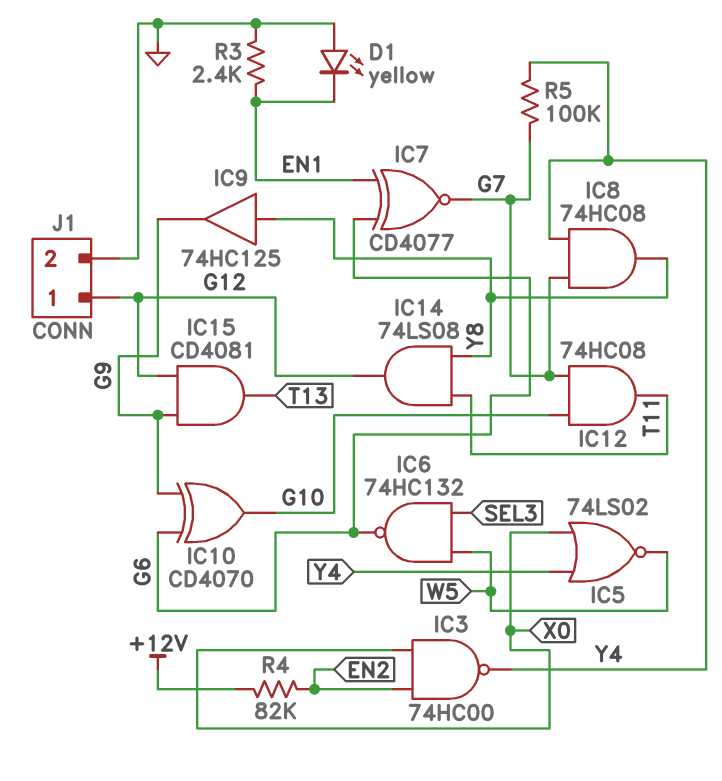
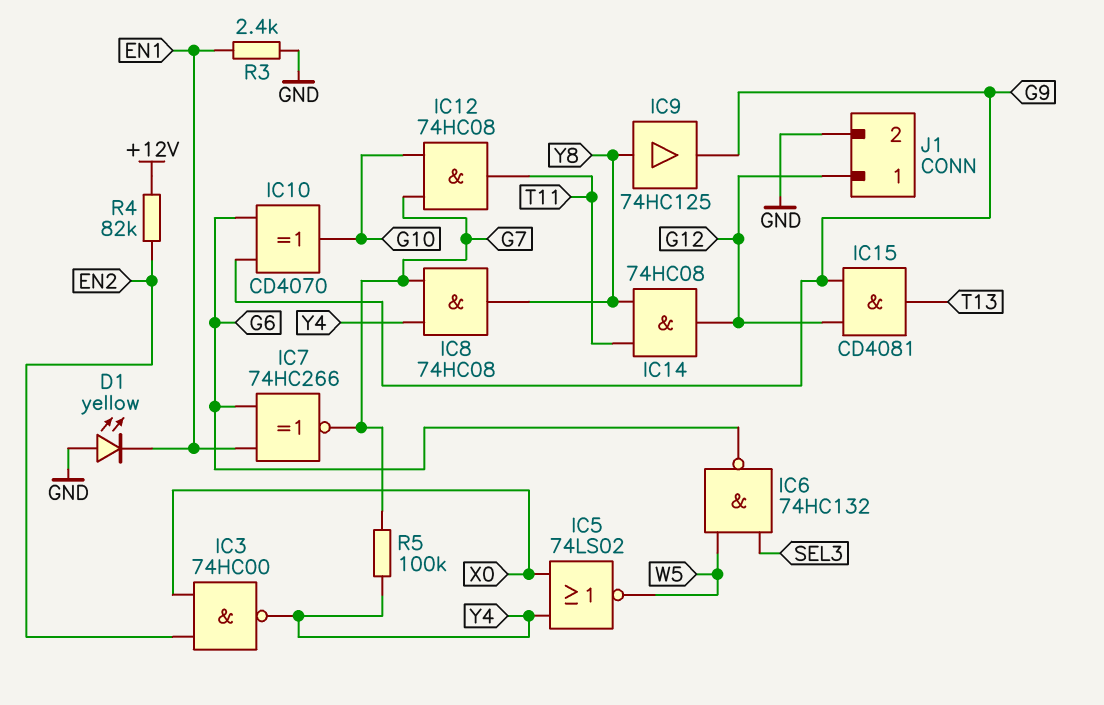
IC7: XNOR CD4077 (in EN1, in G6, out G7) -> XNOR 74HC266 (in EN1, in G6, out G7)
IC14: AND 74LS08 (in T11, in Y8, out G12) -> AND 74HC08 (in T11, in Y8, out G12)

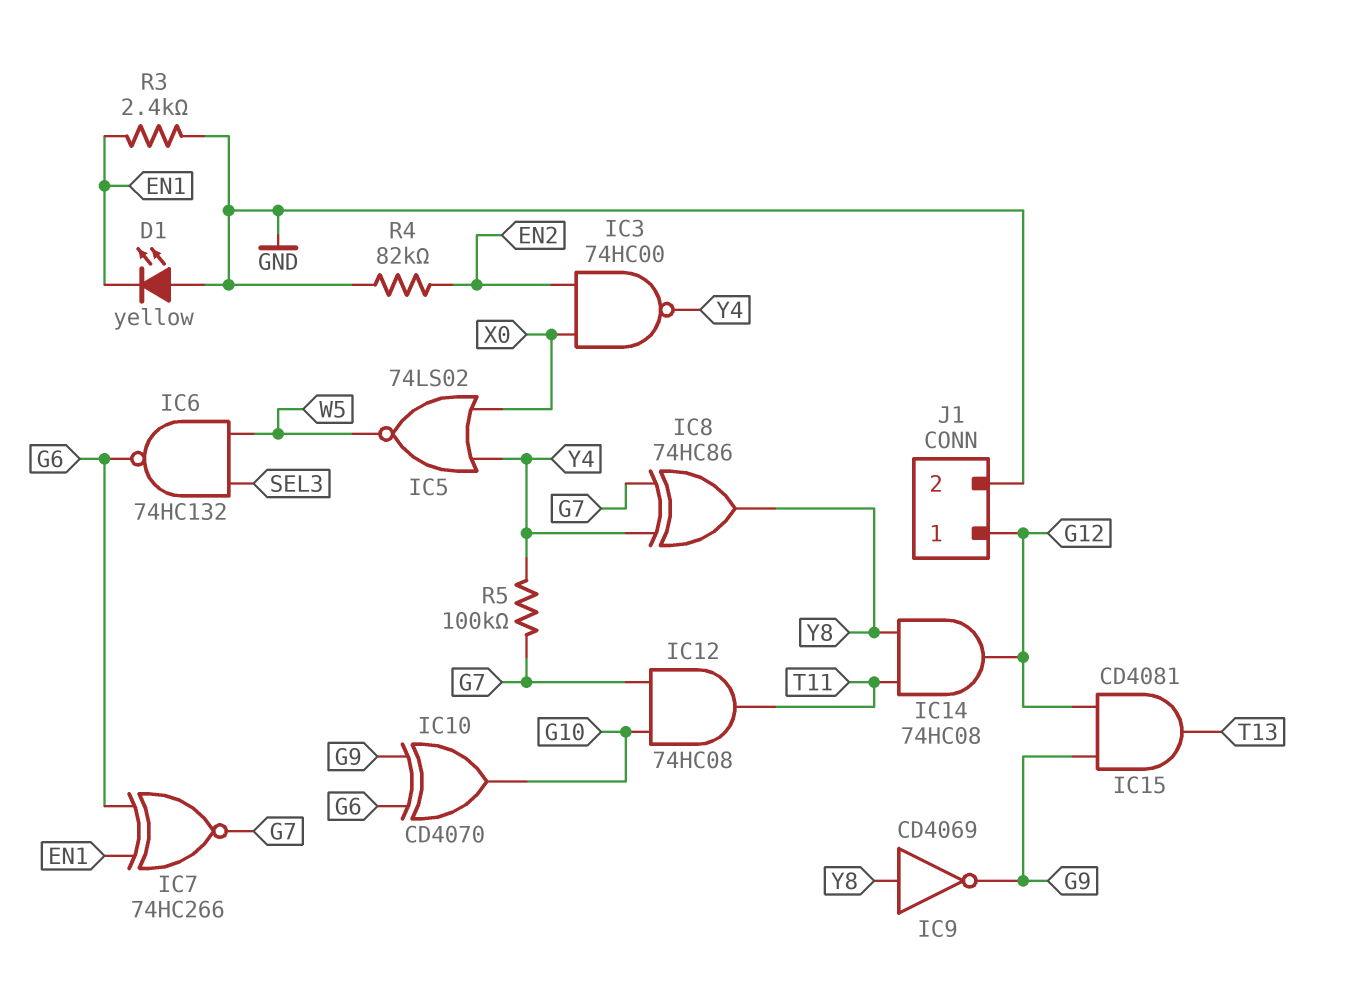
IC8: AND 74HC08 (in G7, in Y4, out Y8) -> XOR 74HC86 (in G7, in Y4, out Y8)
IC9: buffer 74HC125 (in Y8, out G9) -> NOT CD4069 (in Y8, out G9)
R4: 82k (+12V, EN2) -> 82k (EN2, GND)

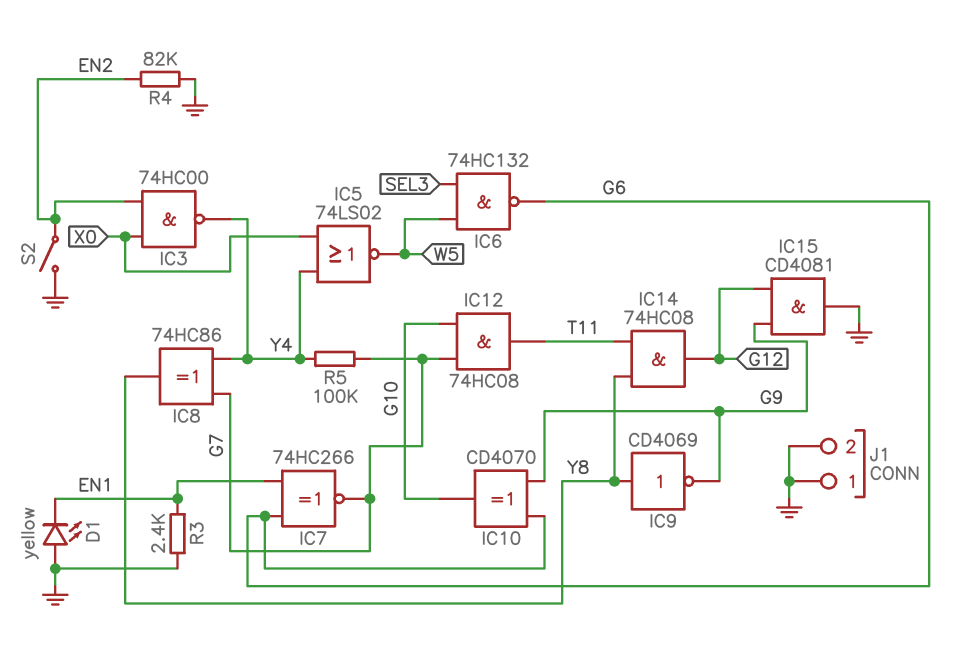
IC15: AND CD4081 (in G9, in G12, out T13) -> AND CD4081 (in G9, in G12, out GND)
J1 pin 1: G12 -> GND
S2: none -> switch (EN2, GND)

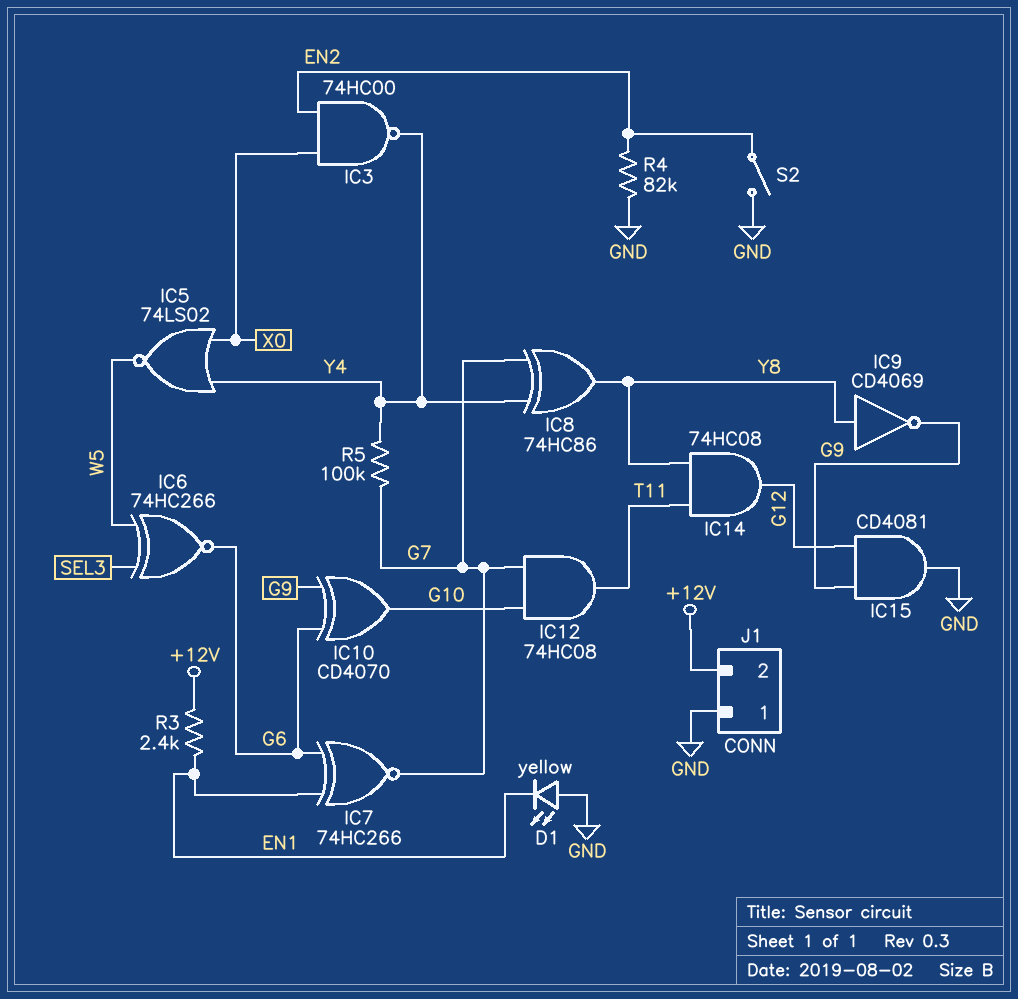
IC6: NAND 74HC132 (in SEL3, in W5, out G6) -> XNOR 74HC266 (in SEL3, in W5, out G6)
J1 pin 2: GND -> +12V
R3: 2.4k (EN1, GND) -> 2.4k (+12V, EN1)

